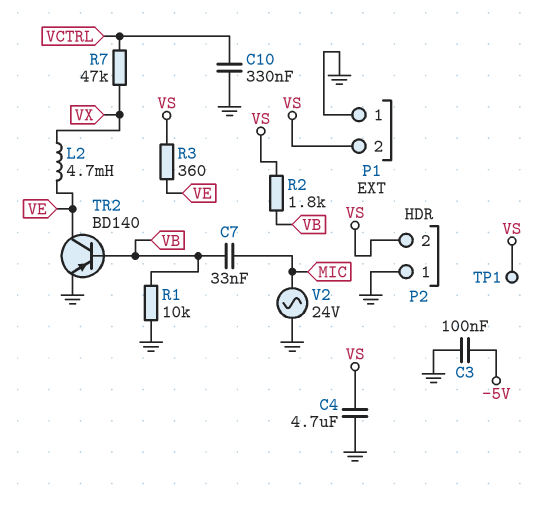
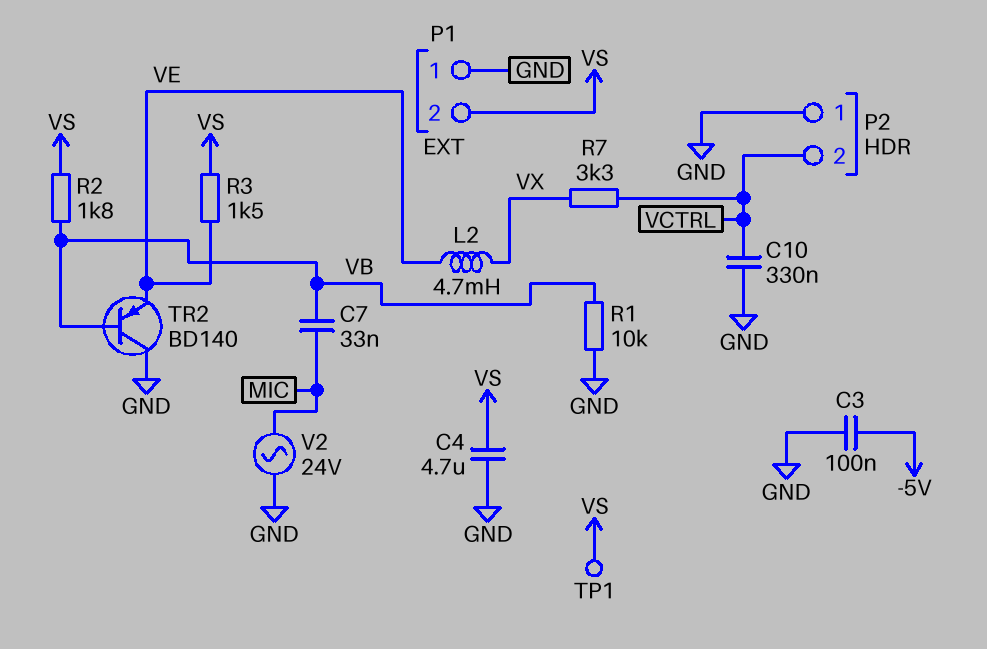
P2 pin 2: VS -> VCTRL
R3: 360 (VE, VS) -> 1.5k (VE, VS)
R7: 47k (VCTRL, VX) -> 3.3k (VCTRL, VX)
TR2: PNP BD140 (B VB, C VE, E GND) -> PNP BD140 (B VB, C GND, E VE)

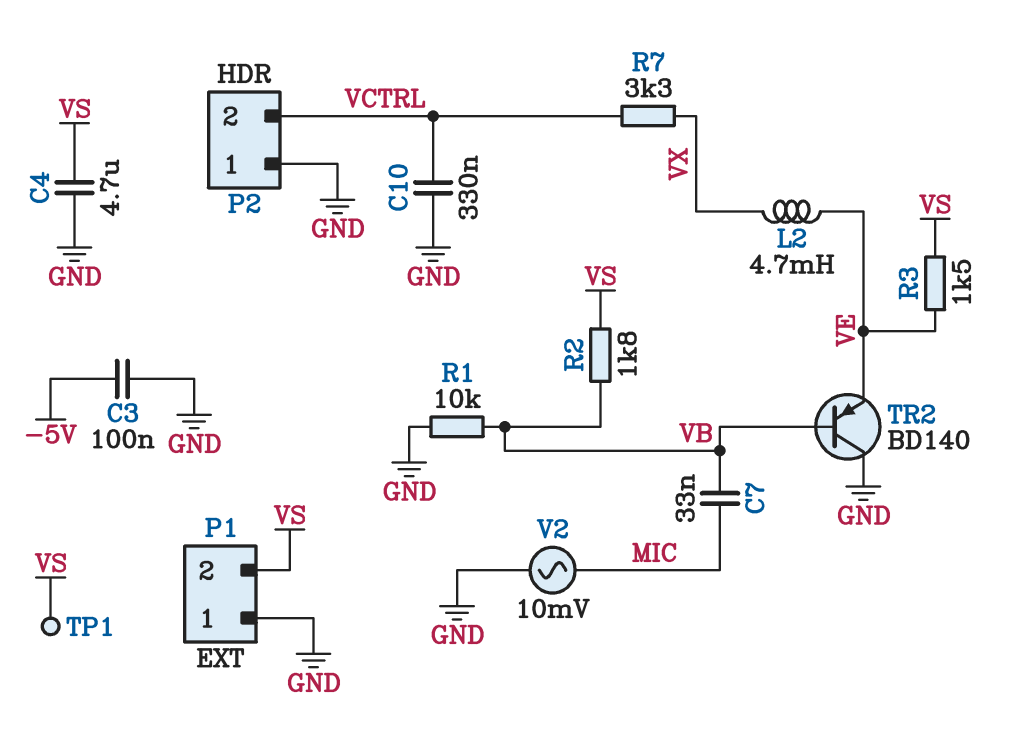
V2: AC 24V (GND, MIC) -> AC 10mV (GND, MIC)

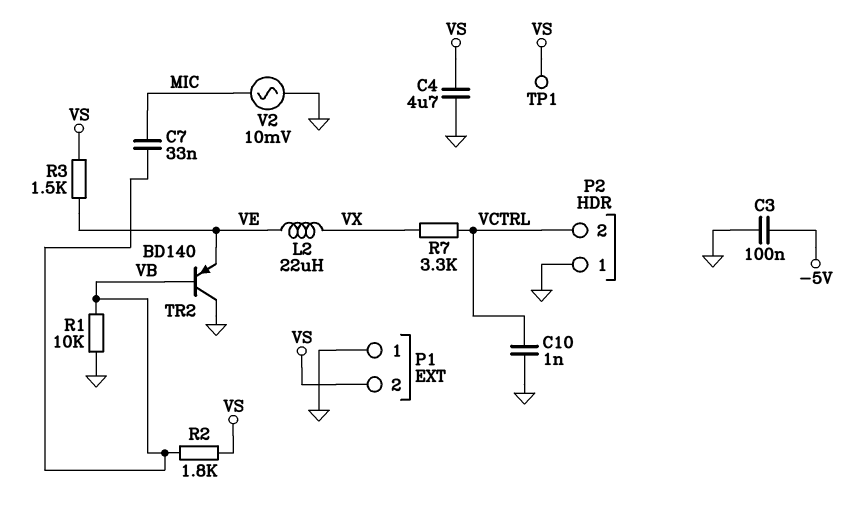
C10: 330nF (GND, VCTRL) -> 1nF (GND, VCTRL)
L2: 4.7mH (VE, VX) -> 22uH (VE, VX)

